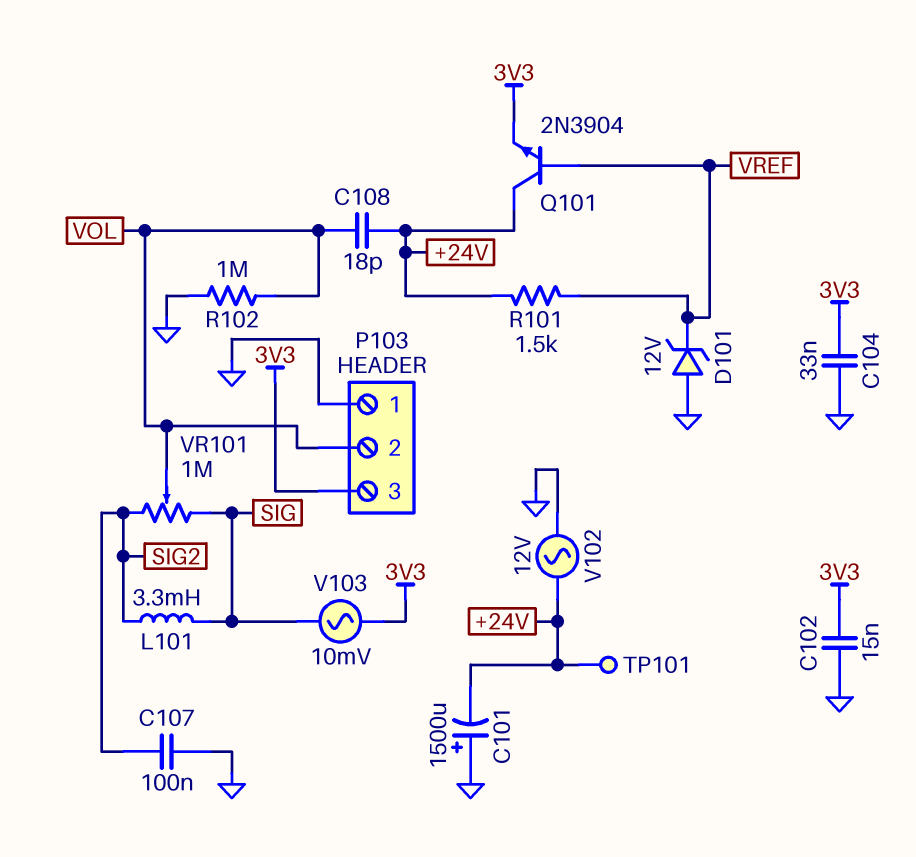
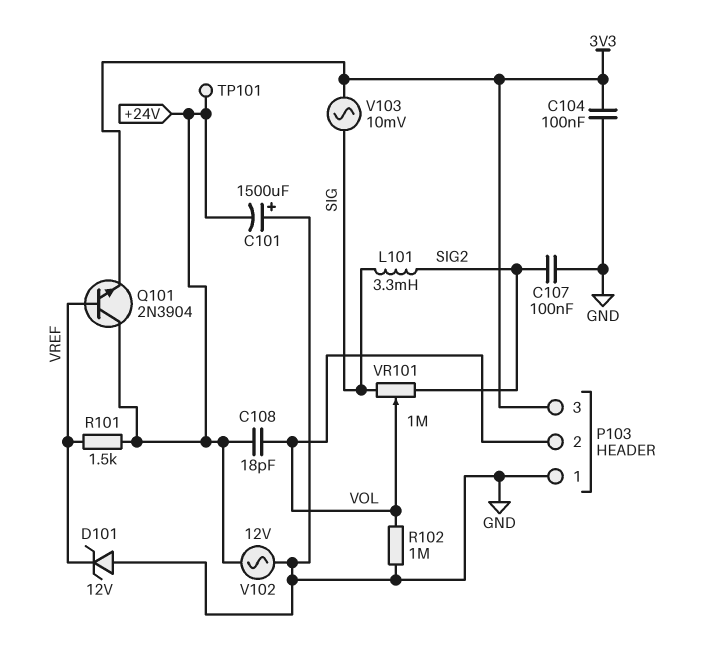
C102: 15nF (3V3, GND) -> none
C104: 33nF (3V3, GND) -> 100nF (3V3, GND)

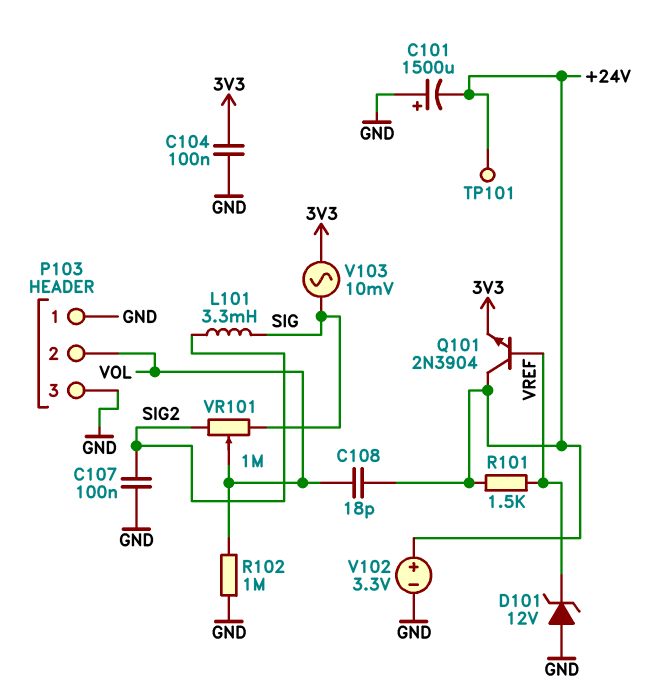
P103 pin 3: 3V3 -> GND
V102: AC 12V (+24V, GND) -> 3.3V (plus +24V, minus GND)

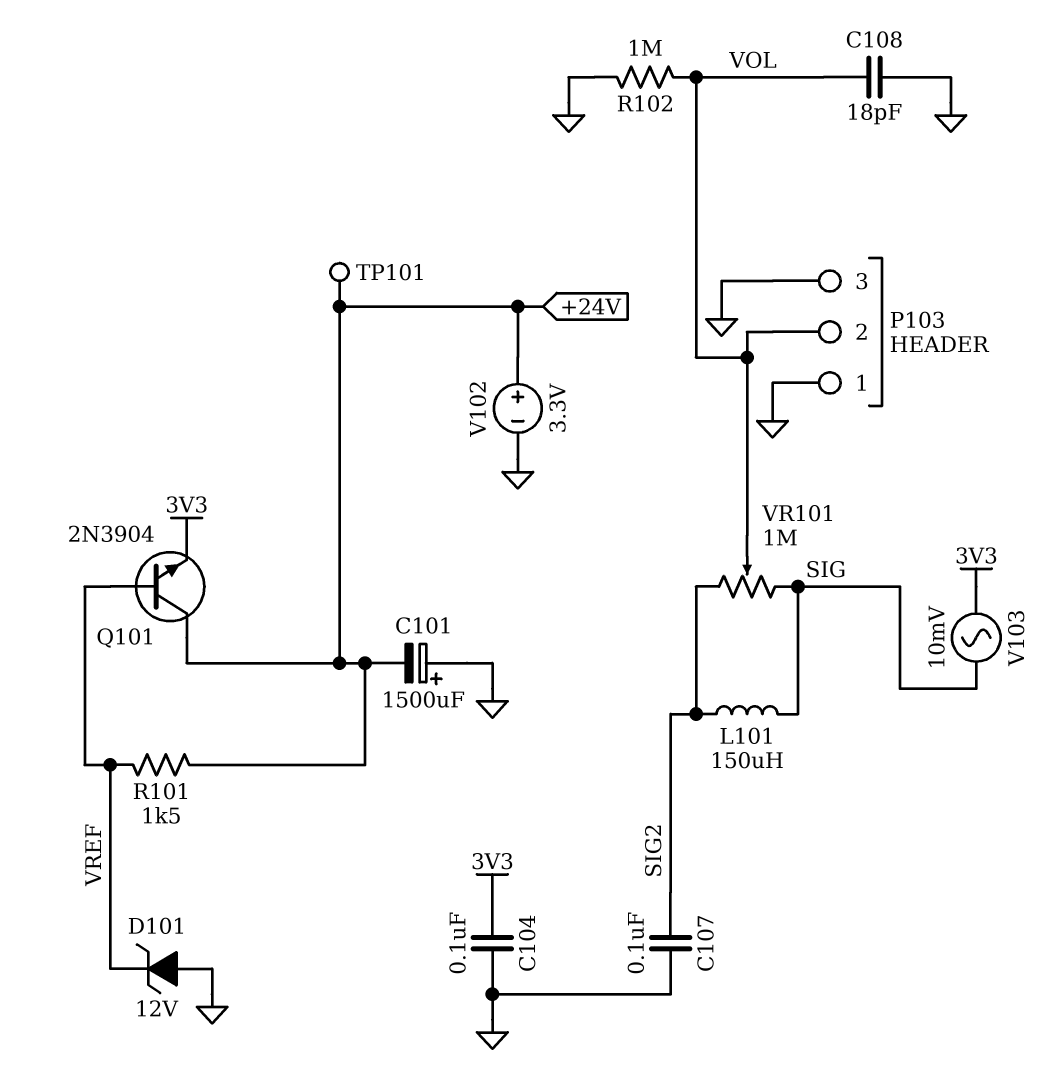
C108: 18pF (+24V, VOL) -> 18pF (GND, VOL)
L101: 3.3mH (SIG, SIG2) -> 150uH (SIG, SIG2)

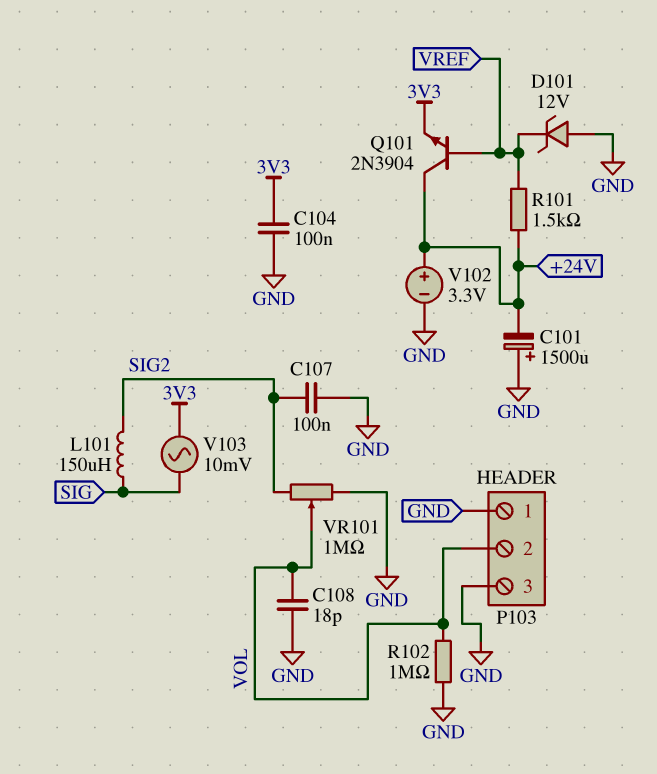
TP101: test point (+24V) -> none
VR101: 1M (SIG, SIG2, wiper VOL) -> 1M (GND, SIG2, wiper VOL)

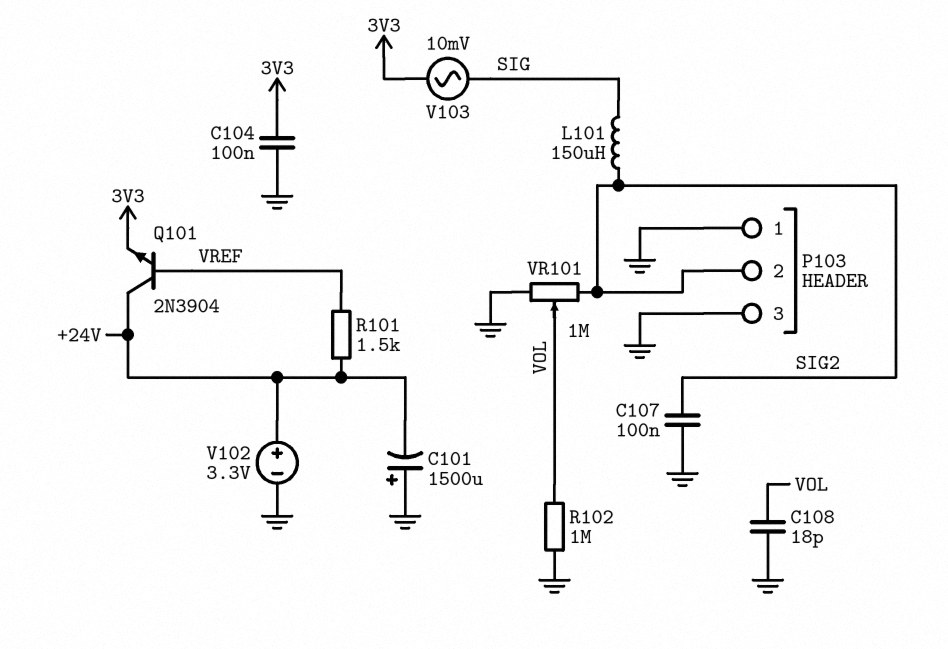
D101: zener 12V (A GND, K VREF) -> none
P103 pin 2: VOL -> SIG2

